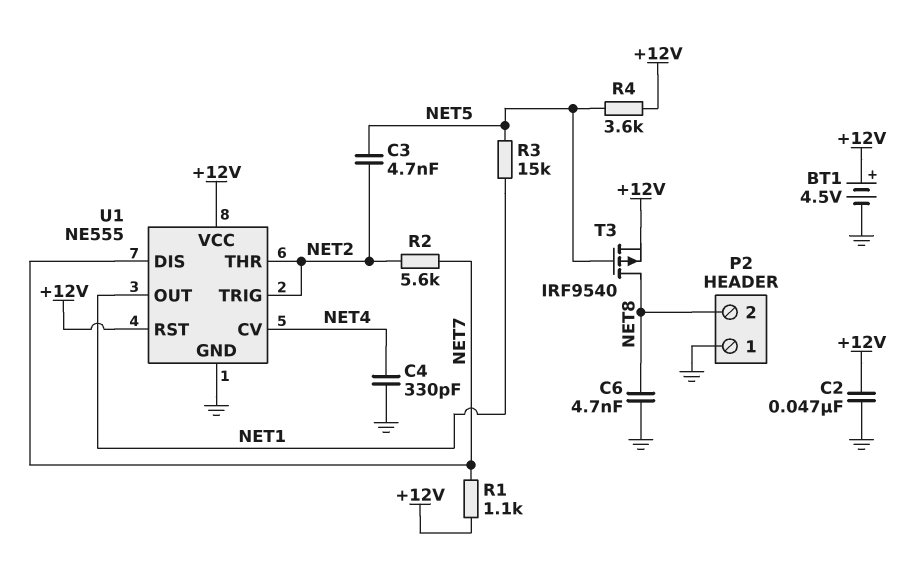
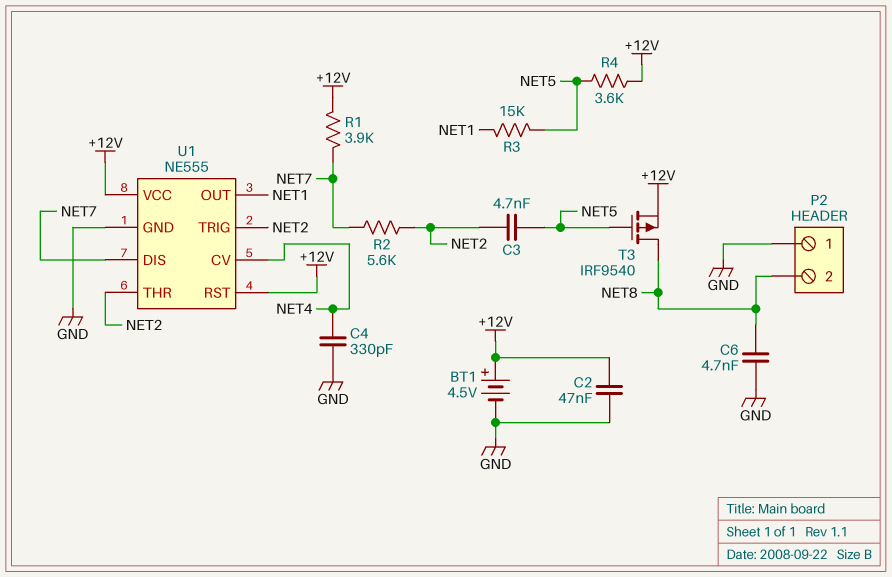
R1: 1.1k (+12V, NET7) -> 3.9k (+12V, NET7)

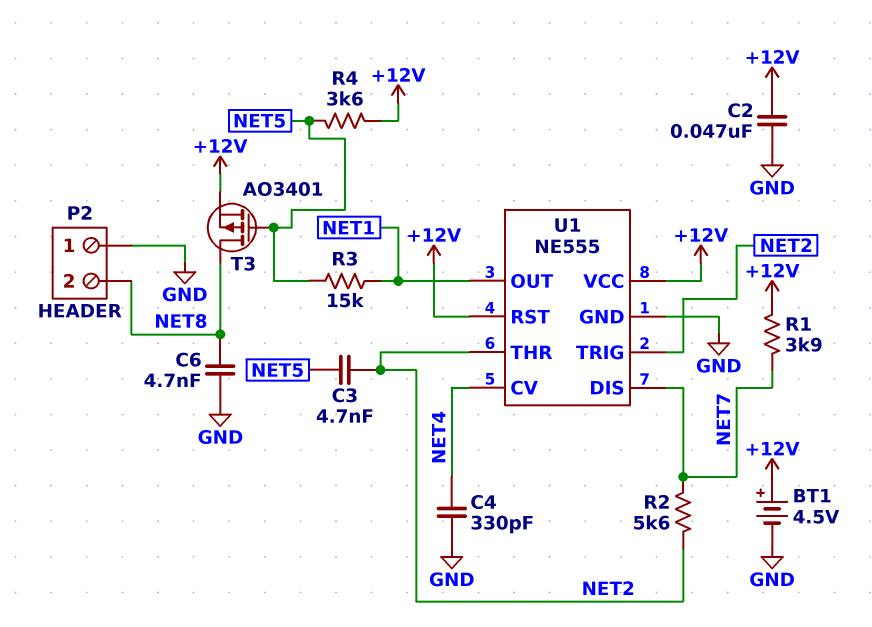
T3: PMOS IRF9540 (G NET5, D NET8, S +12V) -> PMOS AO3401 (G NET5, D NET8, S +12V)

